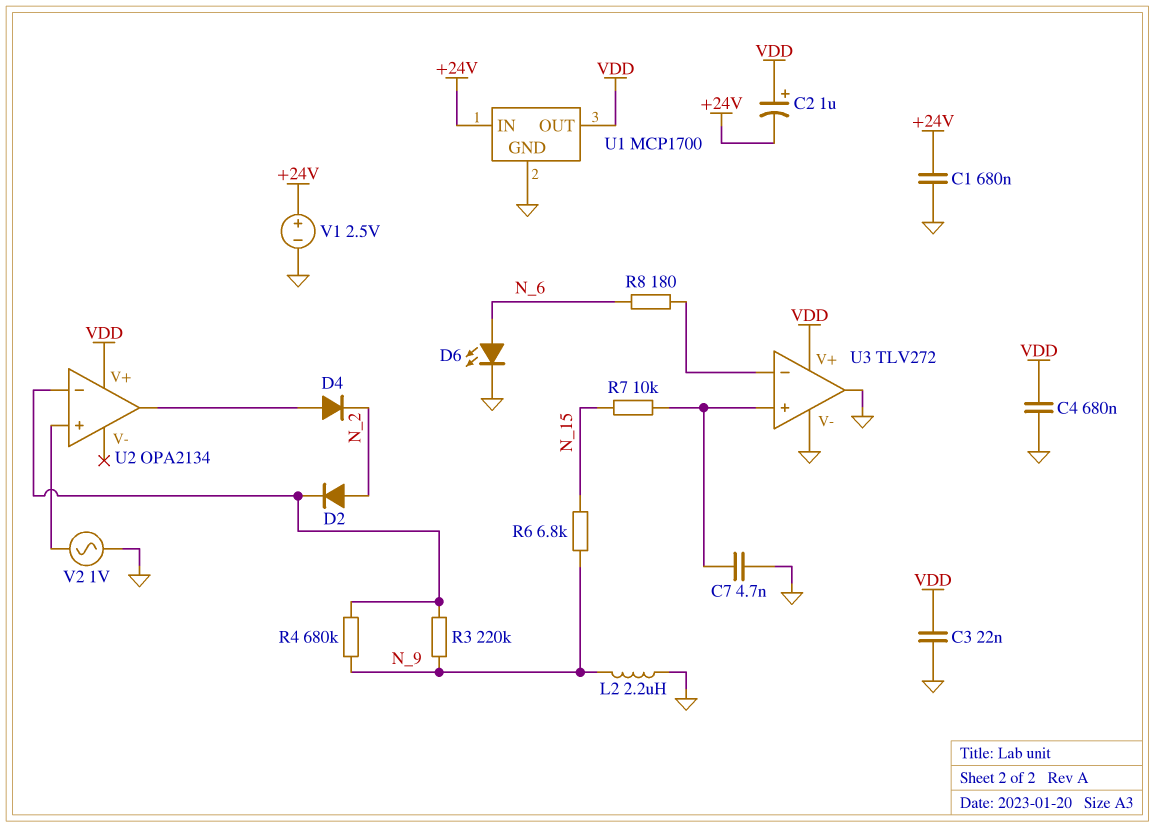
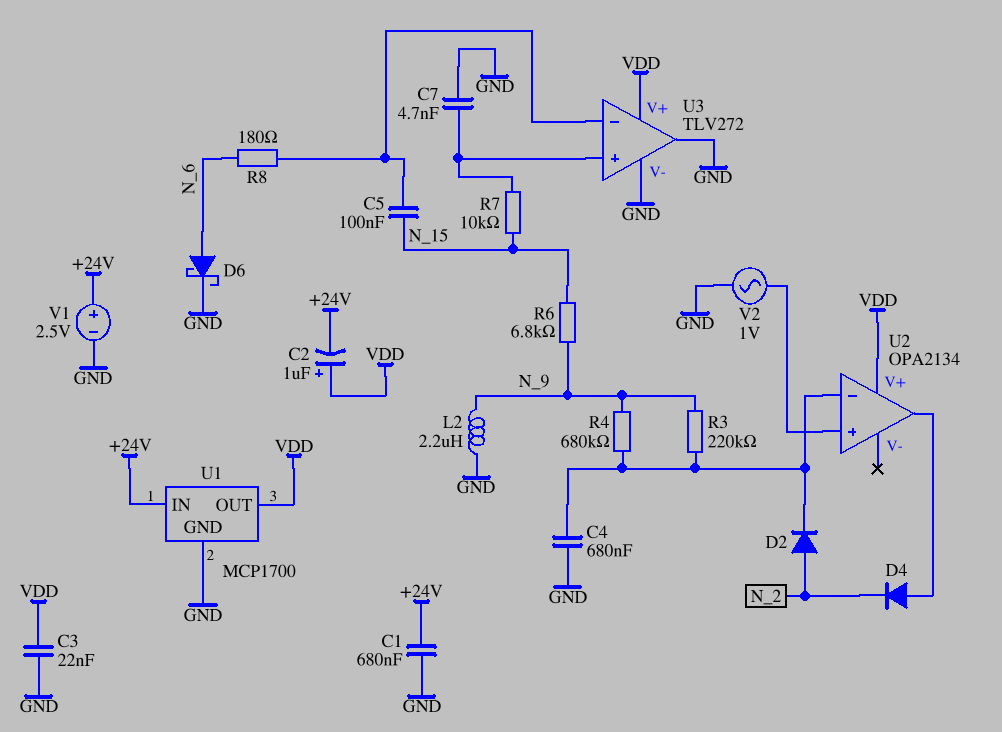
C4: 680nF (GND, VDD) -> 680nF (GND, U2/in-)
C5: none -> 100nF (N_15, U3/in-)
D6: LED (A N_6, K GND) -> schottky (A N_6, K GND)

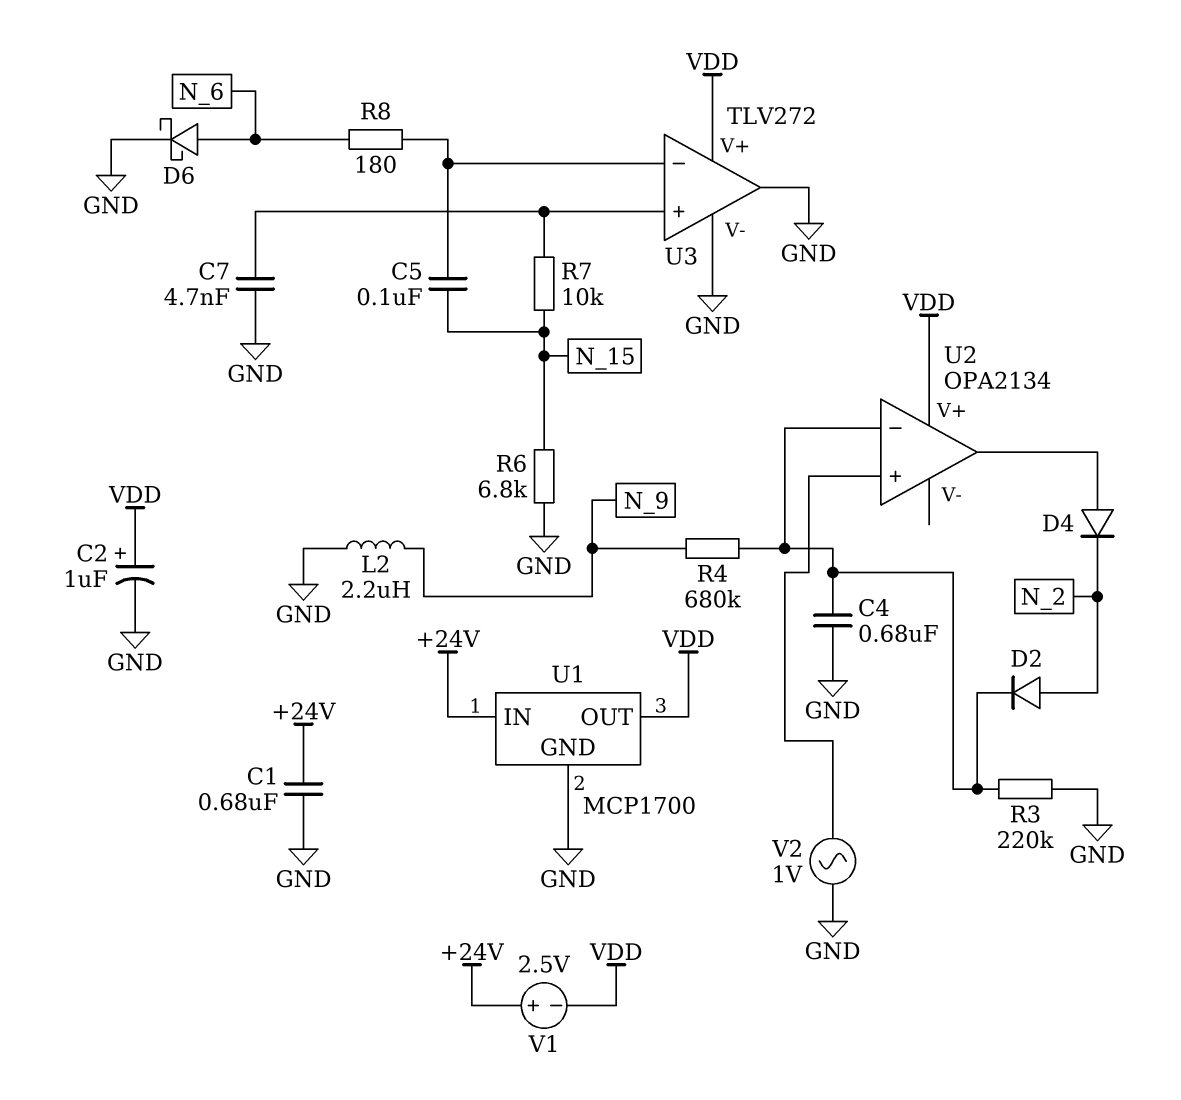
C2: 1uF (plus VDD, minus +24V) -> 1uF (plus VDD, minus GND)
C3: 22nF (GND, VDD) -> none
R3: 220k (N_9, U2/in-) -> 220k (GND, U2/in-)
R6: 6.8k (N_9, N_15) -> 6.8k (GND, N_15)
V1: 2.5V (plus +24V, minus GND) -> 2.5V (plus +24V, minus VDD)

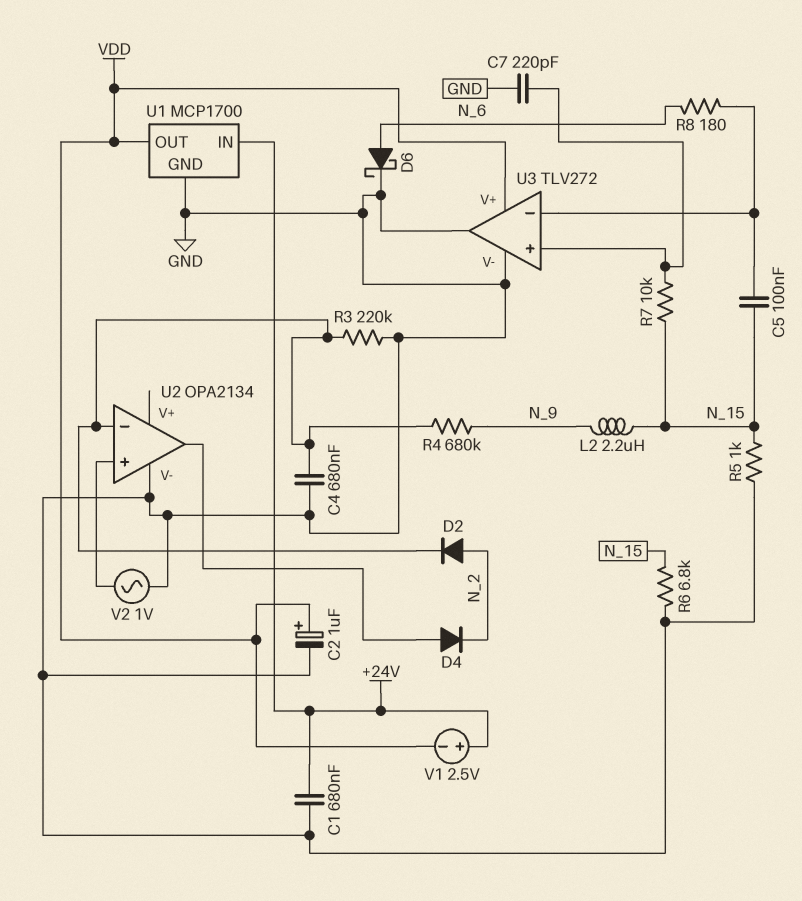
C7: 4.7nF (GND, U3/in+) -> 220pF (GND, U3/in+)
L2: 2.2uH (GND, N_9) -> 2.2uH (N_9, N_15)
R5: none -> 1k (GND, N_15)
U2 pin V+: VDD -> none
U2 pin V-: none -> GND

